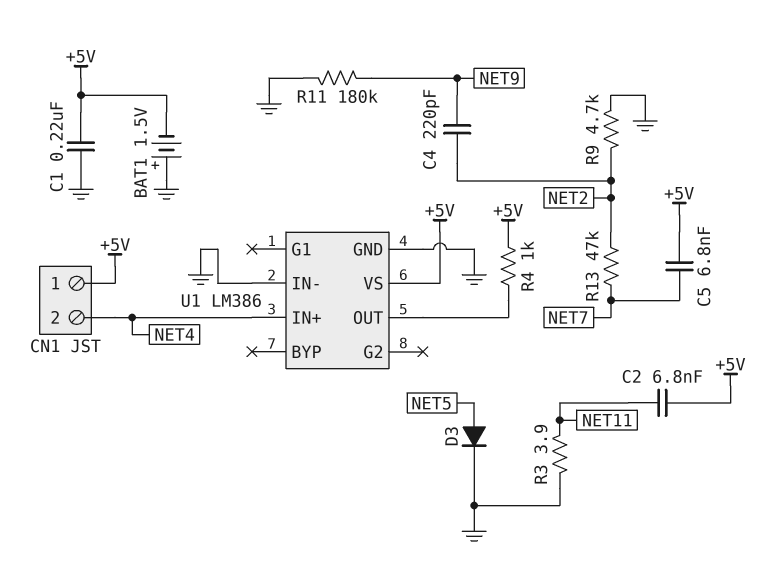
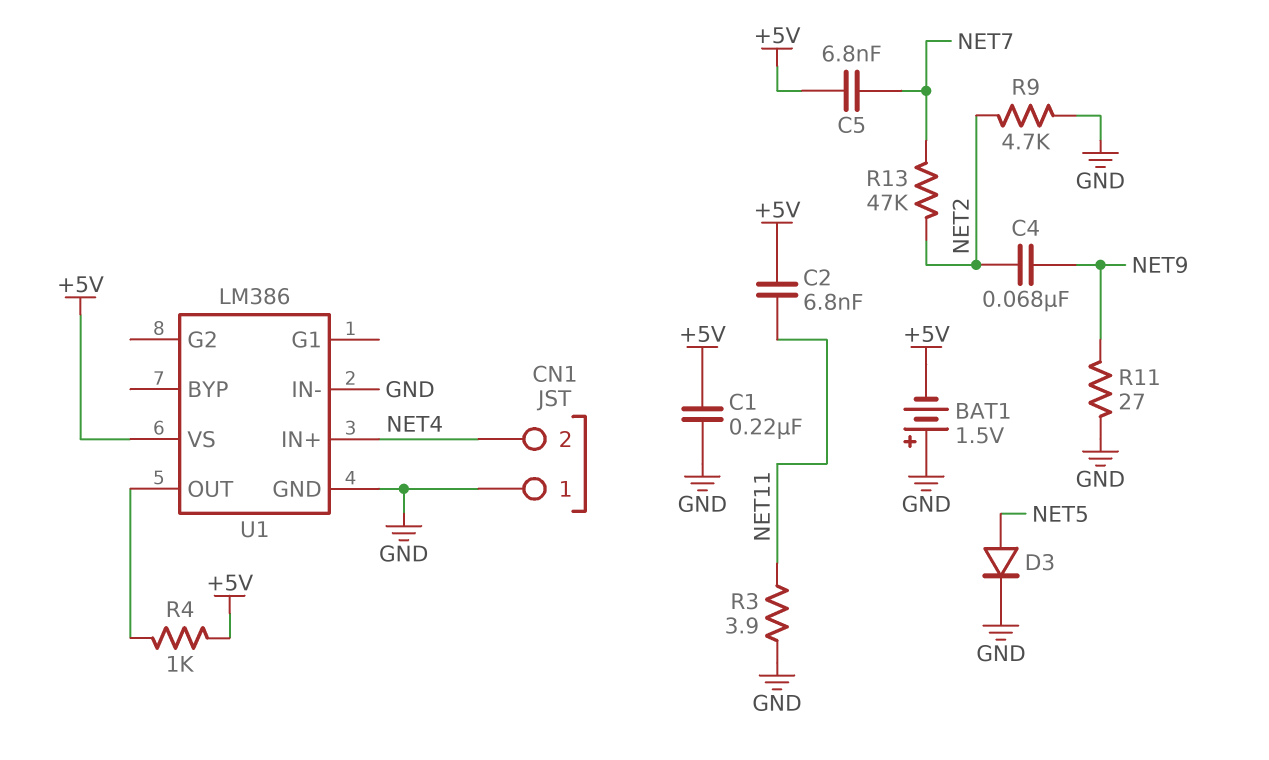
C4: 220pF (NET2, NET9) -> 68nF (NET2, NET9)
CN1 pin 1: +5V -> GND
R11: 180k (GND, NET9) -> 27 (GND, NET9)

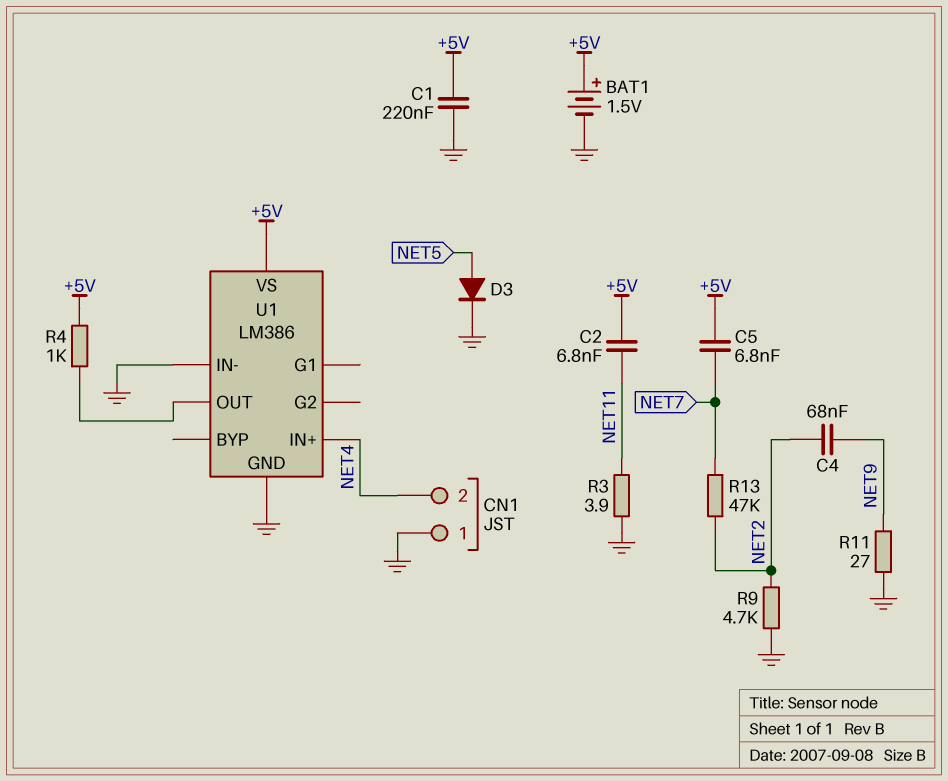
BAT1: 1.5V (plus GND, minus +5V) -> 1.5V (plus +5V, minus GND)

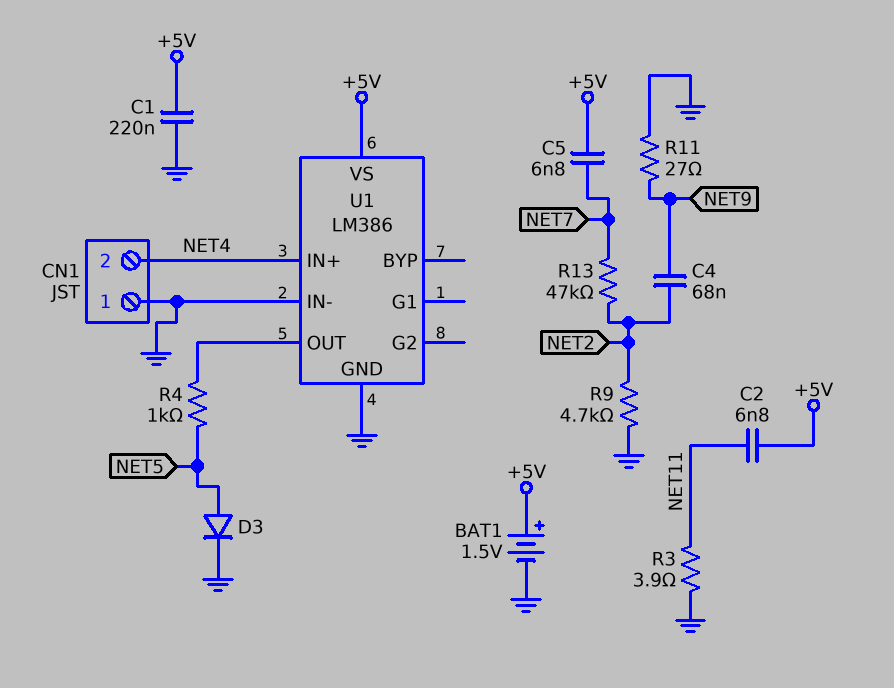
R4: 1k (+5V, U1/OUT) -> 1k (NET5, U1/OUT)

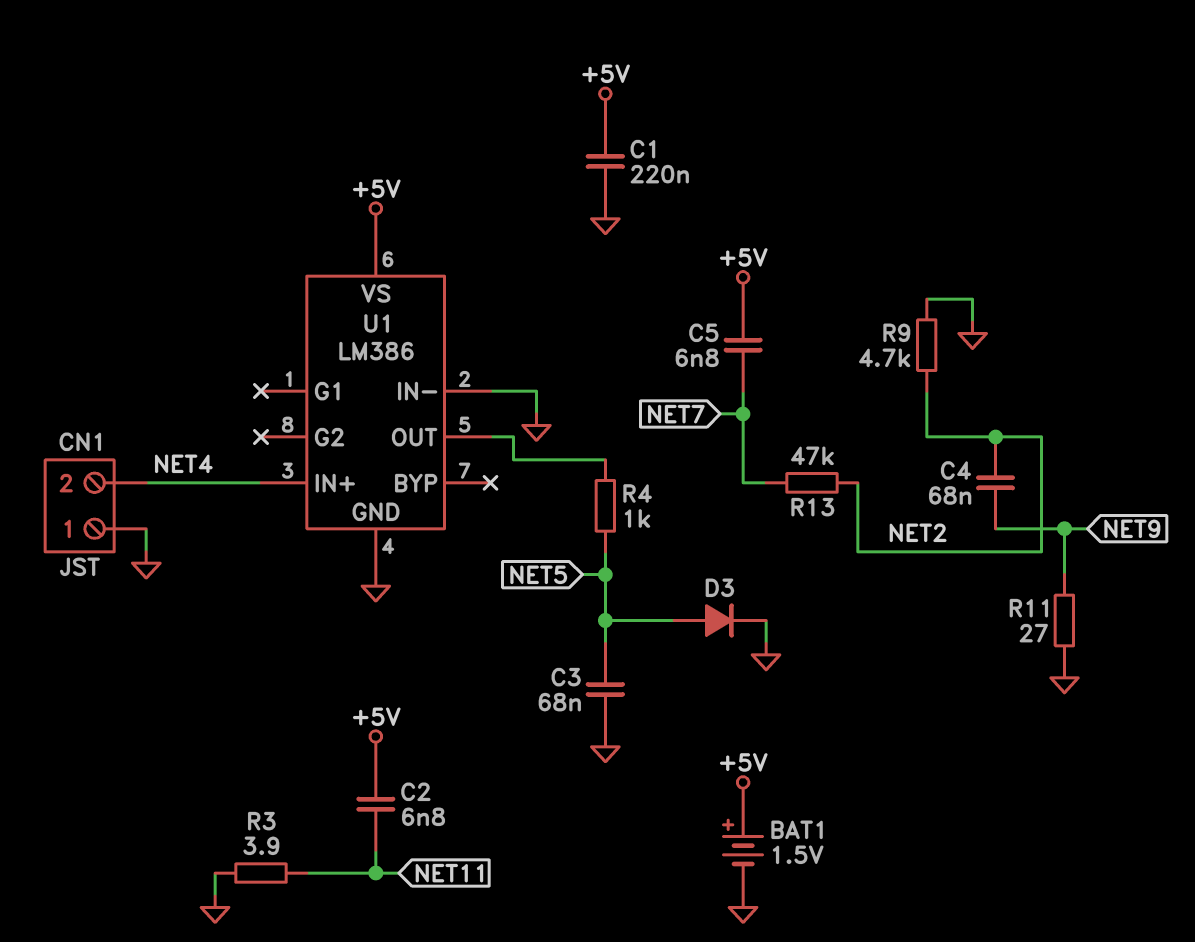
C3: none -> 68nF (GND, NET5)

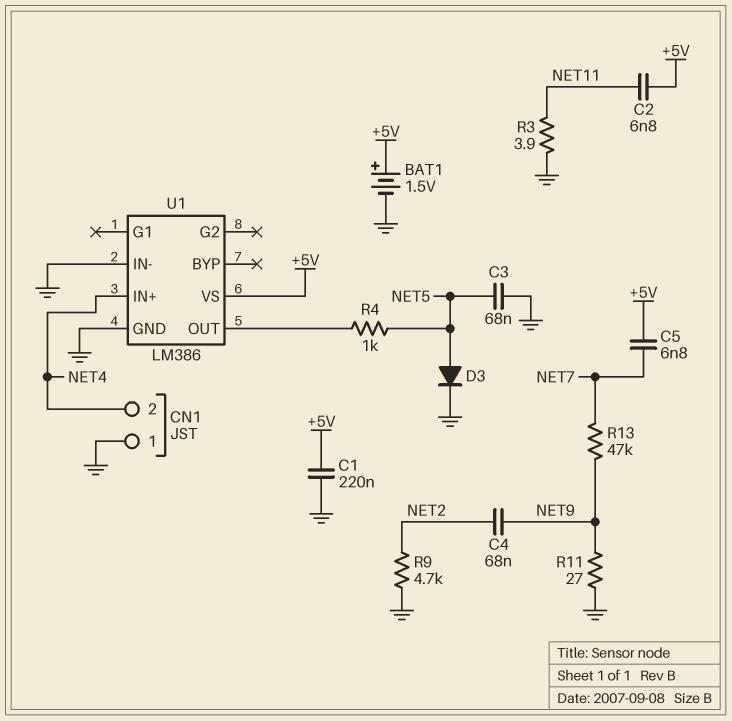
R13: 47k (NET2, NET7) -> 47k (NET7, NET9)

